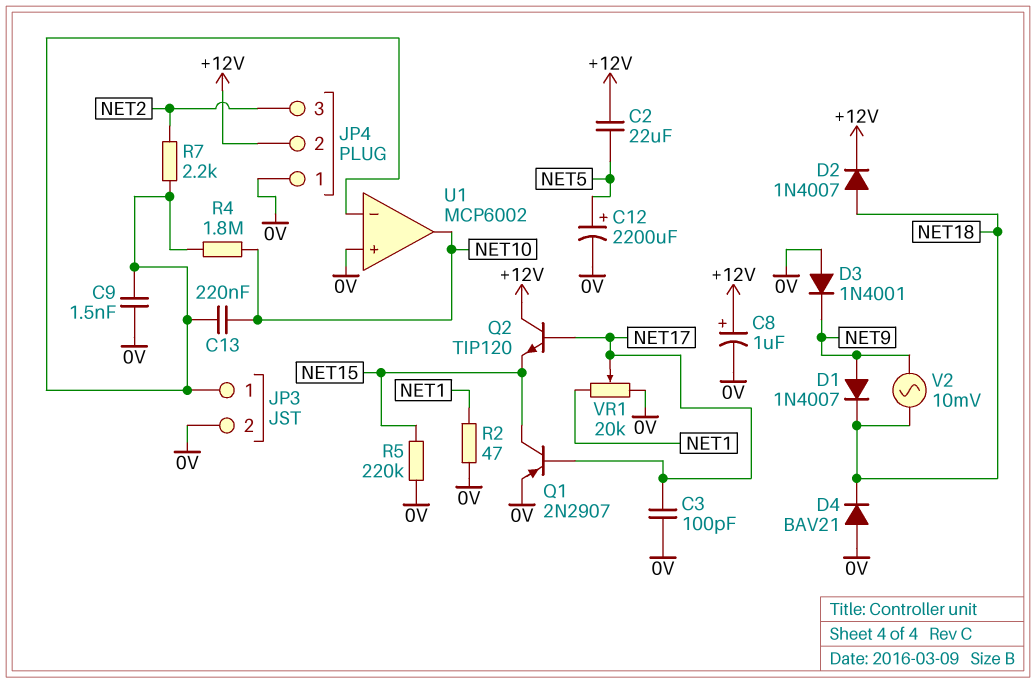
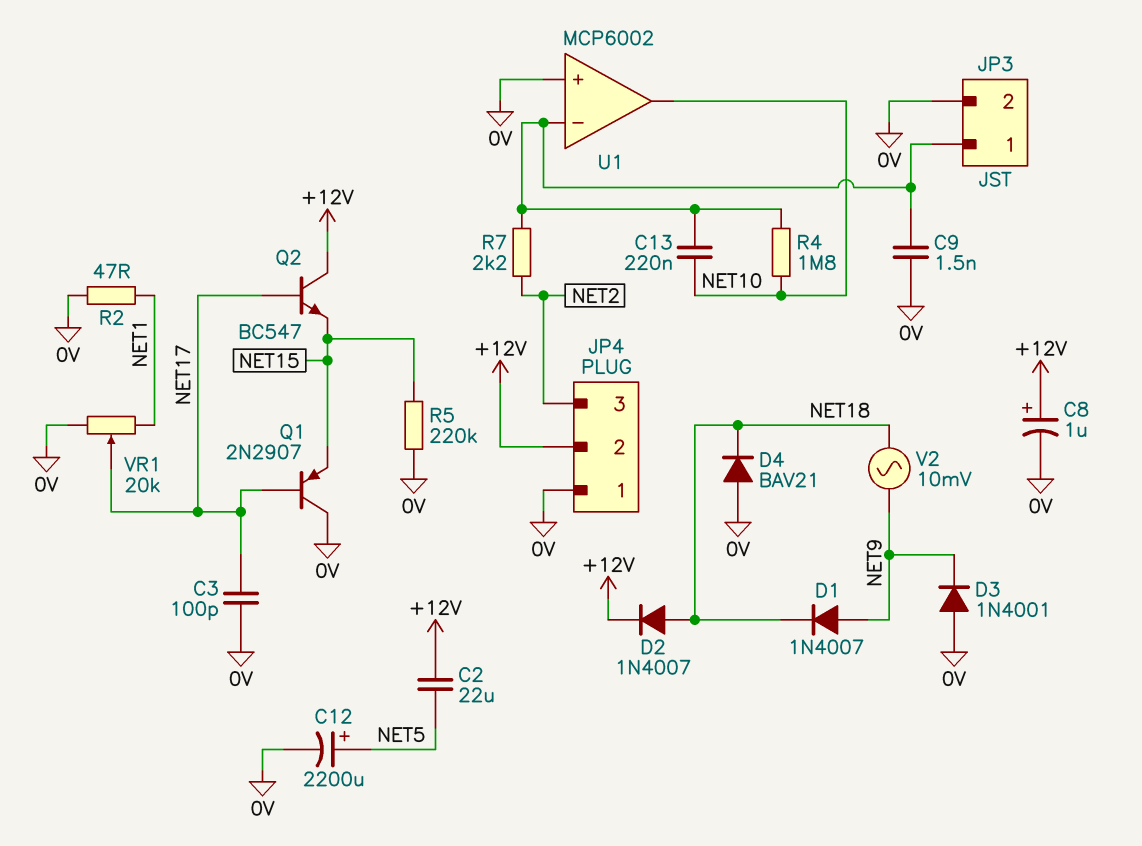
Q1: PNP 2N2907 (B NET17, C NET15, E 0V) -> PNP 2N2907 (B NET17, C 0V, E NET15)
Q2: NPN TIP120 (B NET17, C +12V, E NET15) -> NPN BC547 (B NET17, C +12V, E NET15)

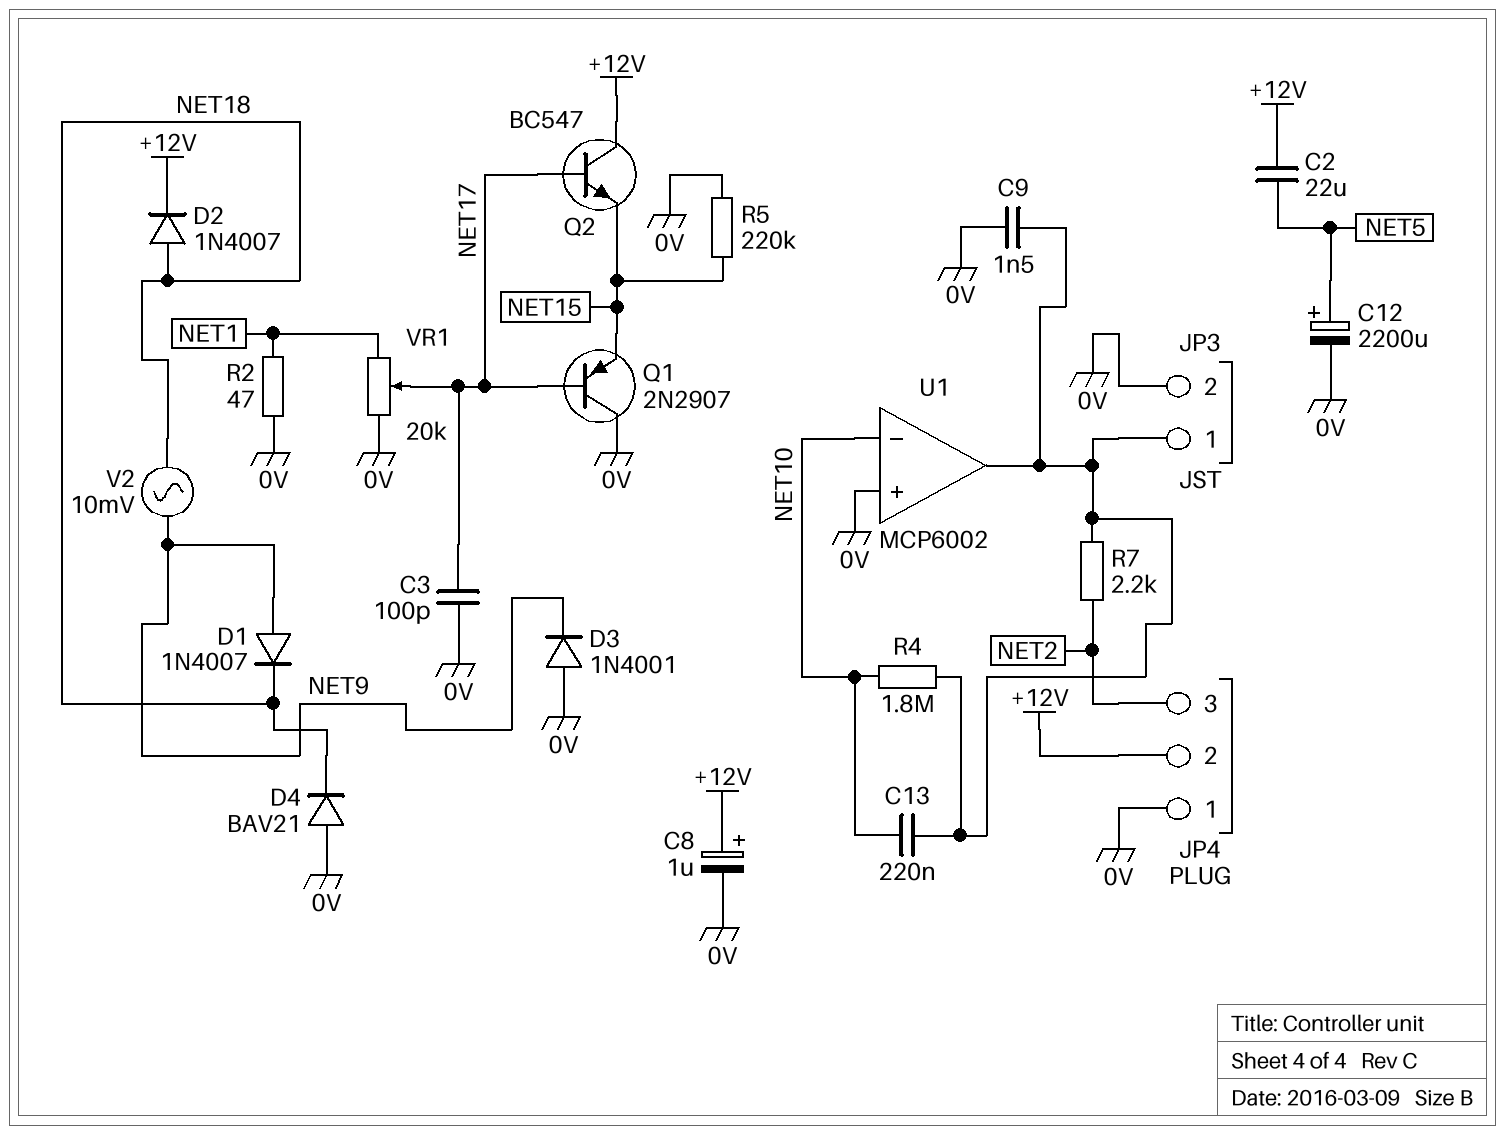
U1 pin in-: JP3/1 -> NET10
U1 pin out: NET10 -> JP3/1

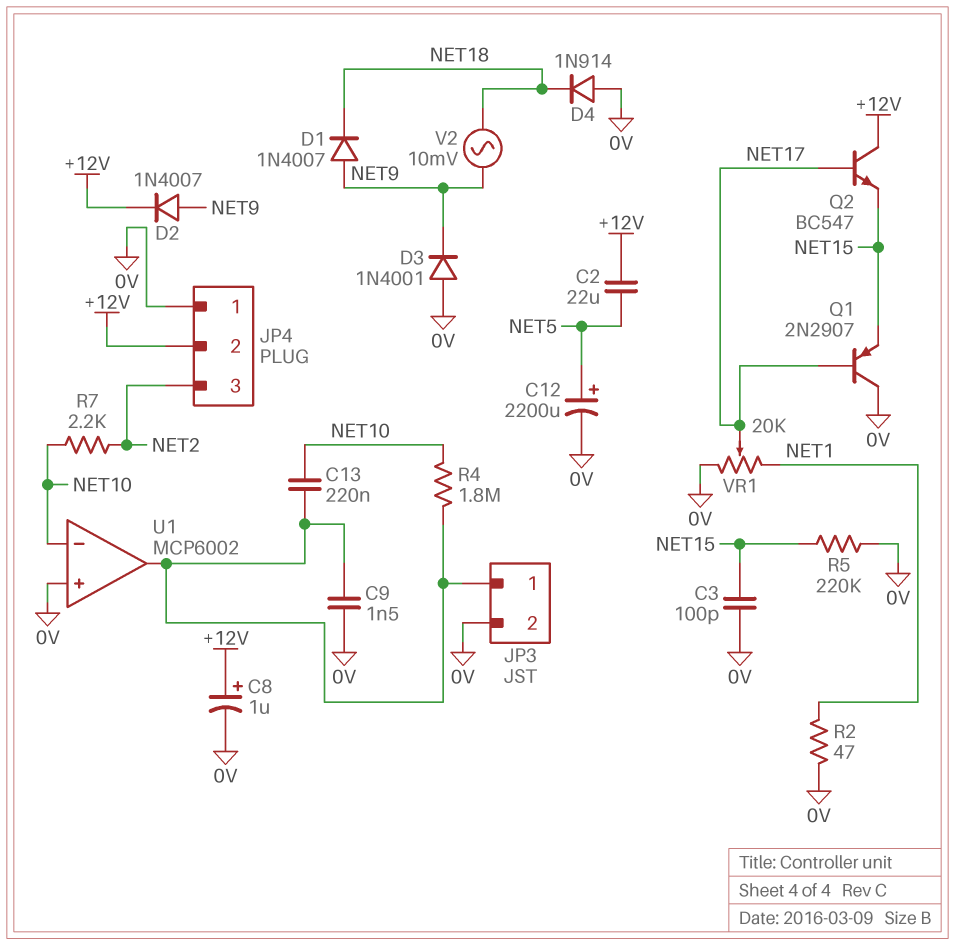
C3: 100pF (0V, NET17) -> 100pF (0V, NET15)
D2: diode 1N4007 (A NET18, K +12V) -> diode 1N4007 (A NET9, K +12V)
D4: diode BAV21 (A 0V, K NET18) -> diode 1N914 (A 0V, K NET18)
R7: 2.2k (JP3/1, NET2) -> 2.2k (NET2, NET10)

